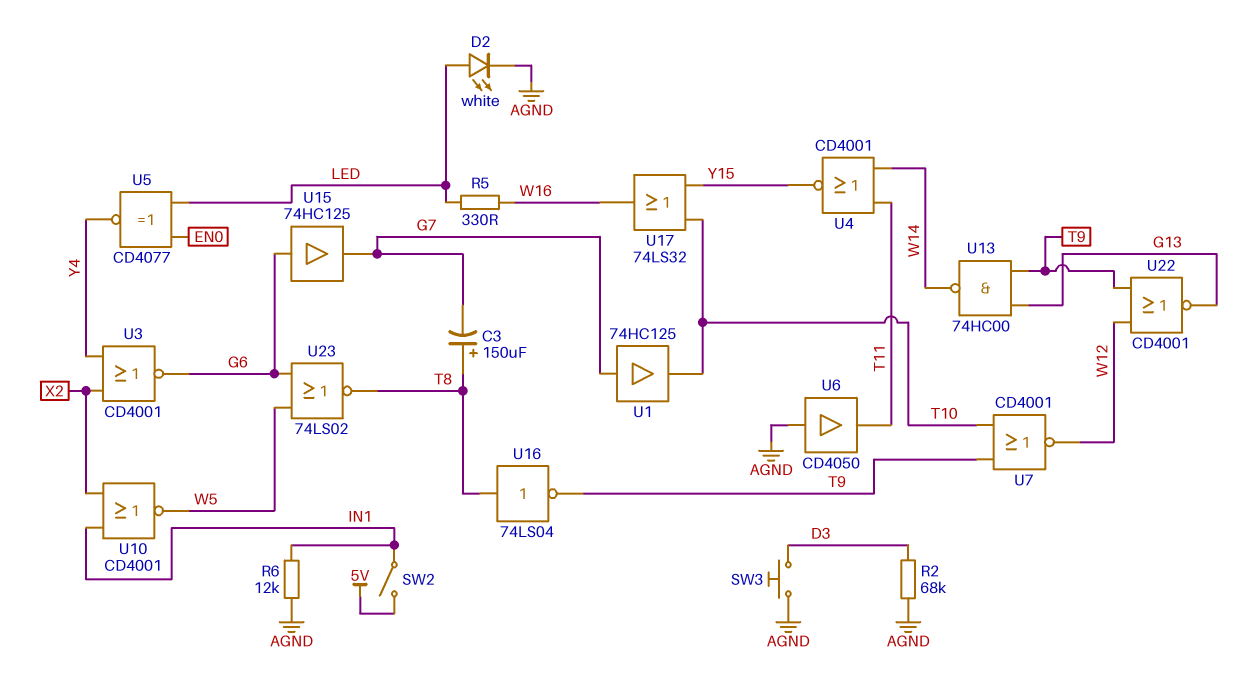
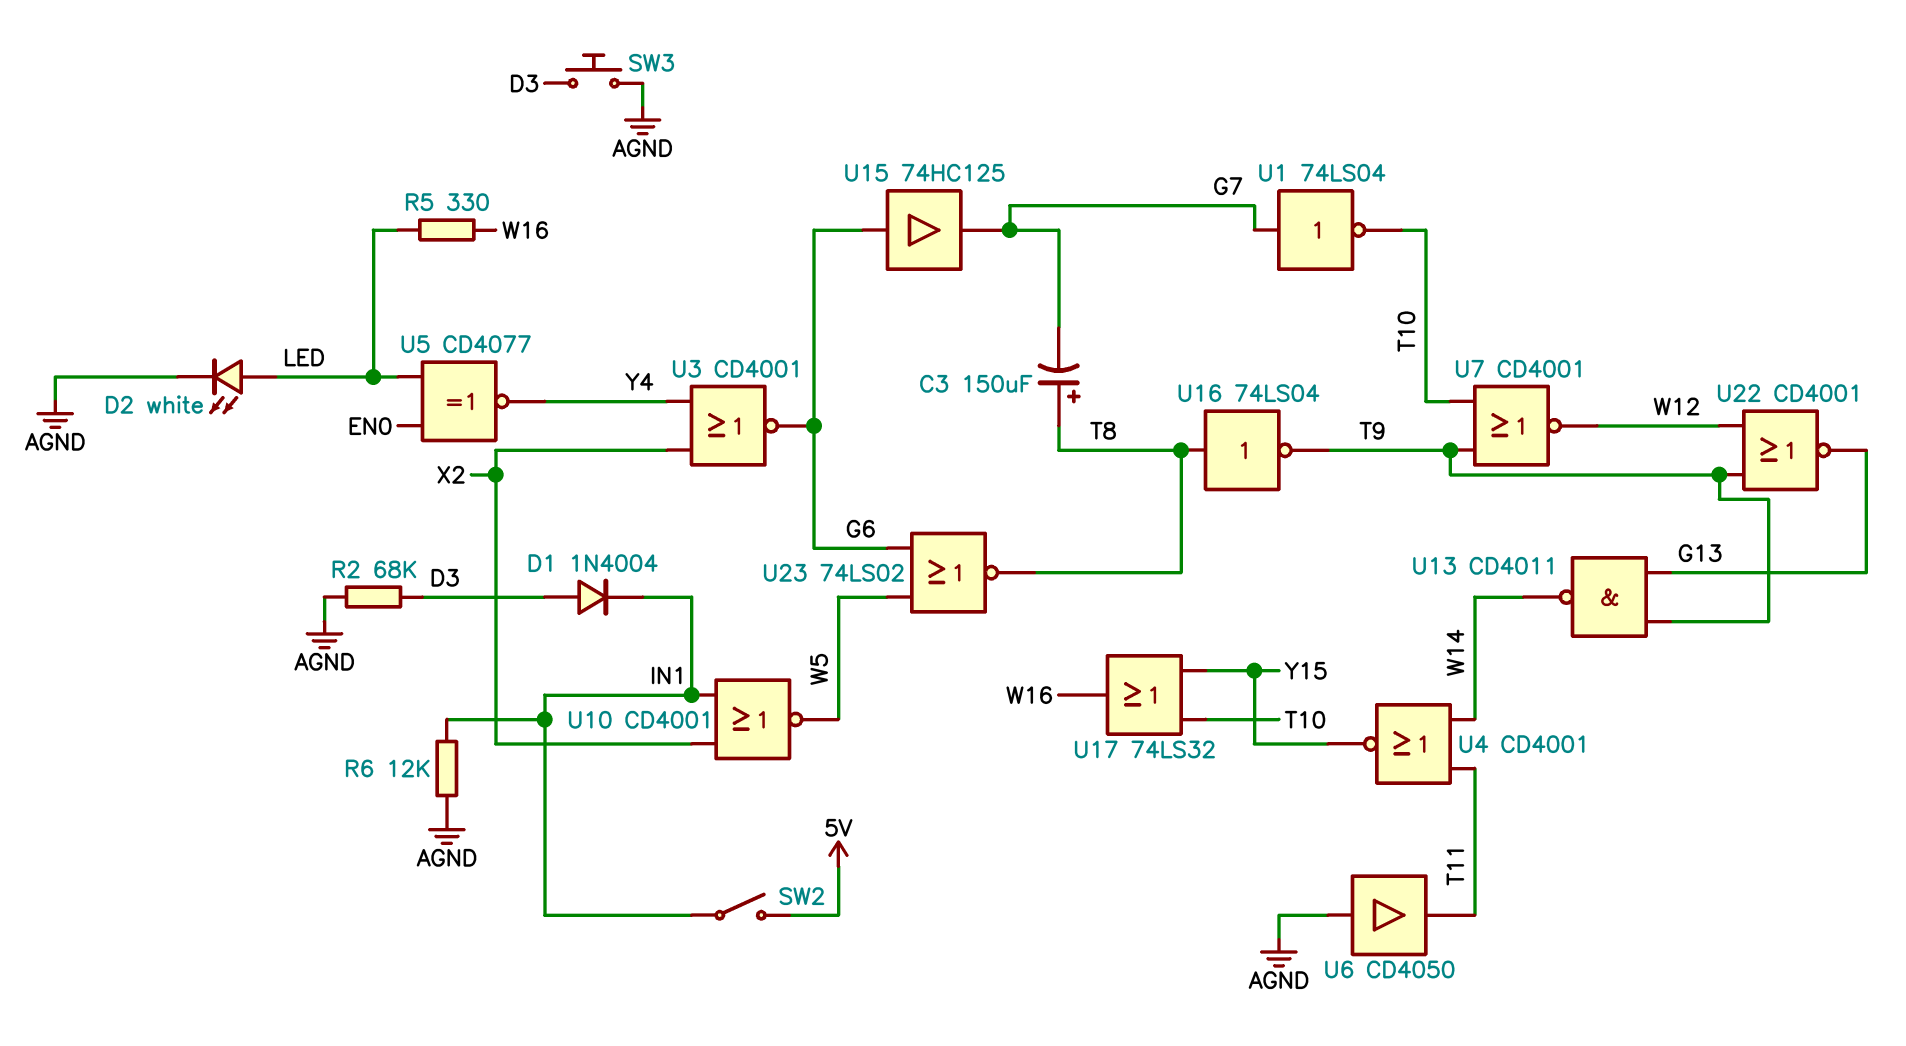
D1: none -> diode 1N4004 (A D3, K IN1)
U1: buffer 74HC125 (in G7, out T10) -> NOT 74LS04 (in G7, out T10)
U13: NAND 74HC00 (in G13, in T9, out W14) -> NAND CD4011 (in G13, in T9, out W14)

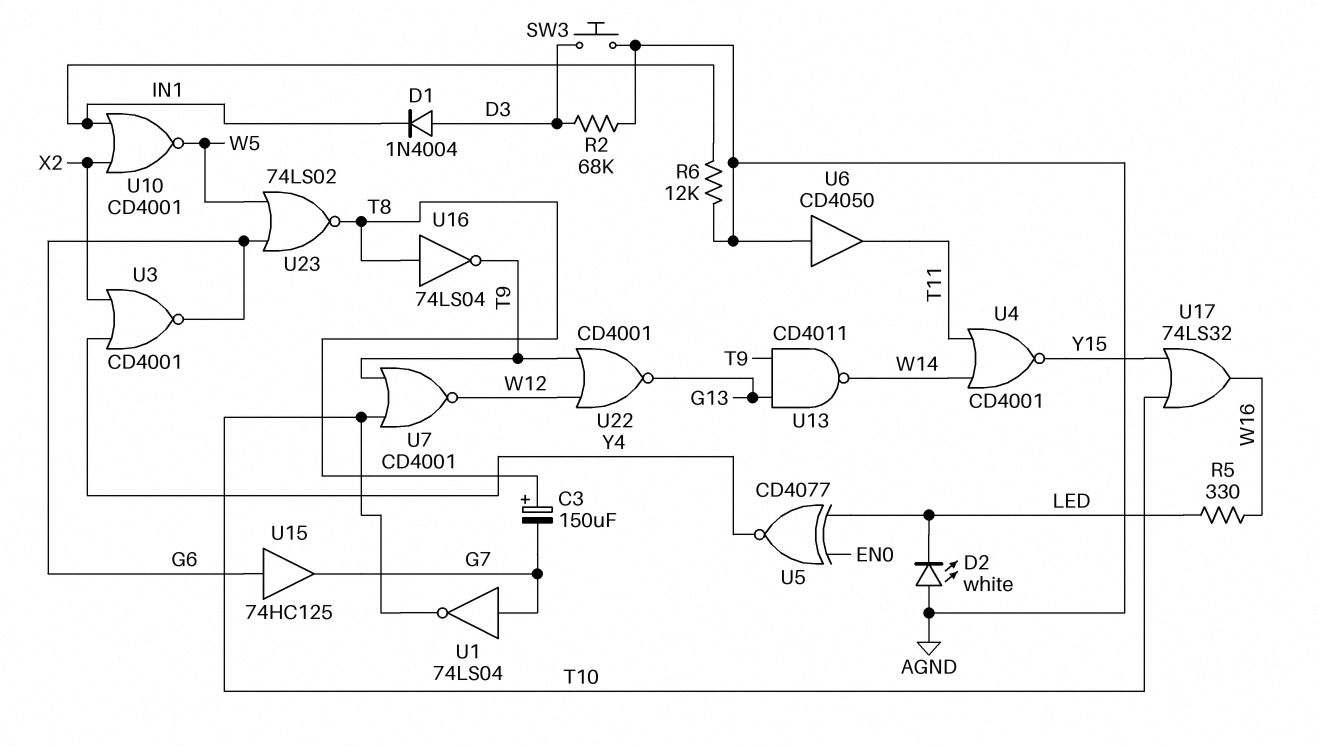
D2: LED white (A LED, K AGND) -> LED white (A AGND, K LED)
SW2: switch (5V, IN1) -> none

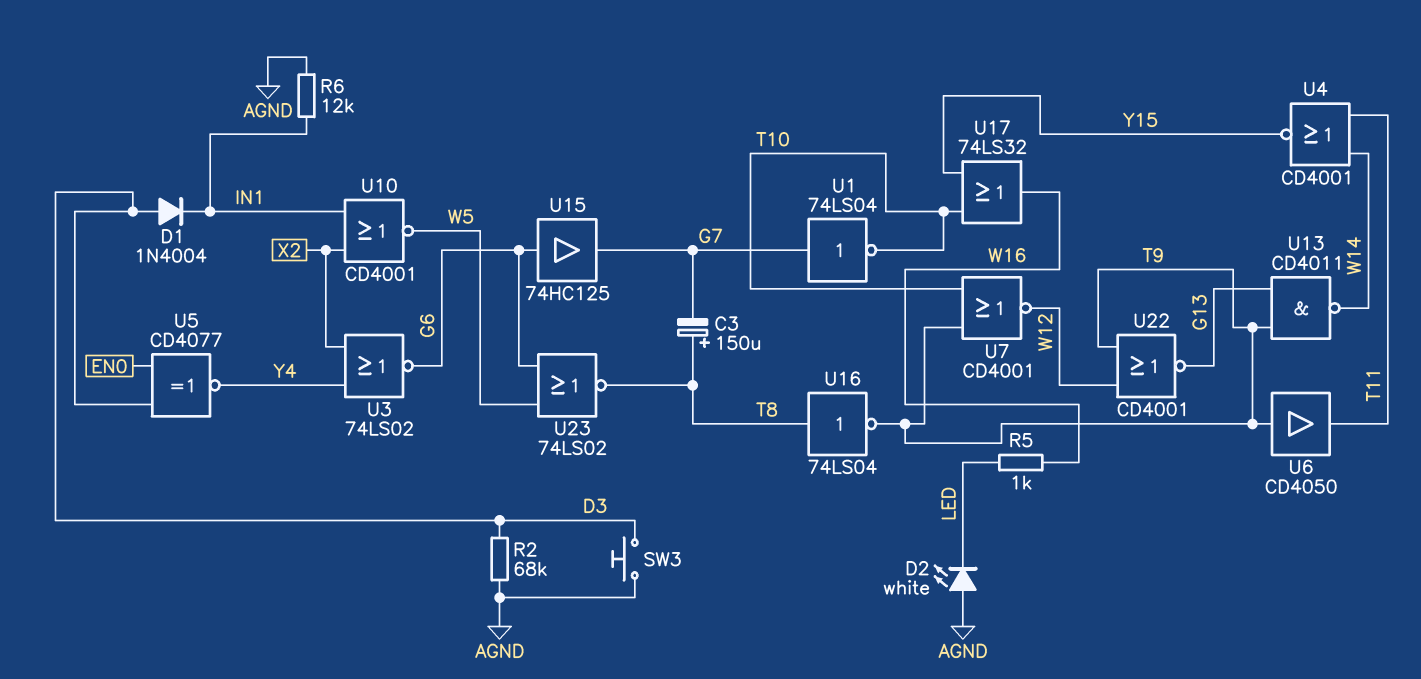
R5: 330 (LED, W16) -> 1k (LED, W16)
U3: NOR CD4001 (in X2, in Y4, out G6) -> NOR 74LS02 (in X2, in Y4, out G6)
U5: XNOR CD4077 (in EN0, in LED, out Y4) -> XNOR CD4077 (in D3, in EN0, out Y4)
U6: buffer CD4050 (in AGND, out T11) -> buffer CD4050 (in T9, out T11)

